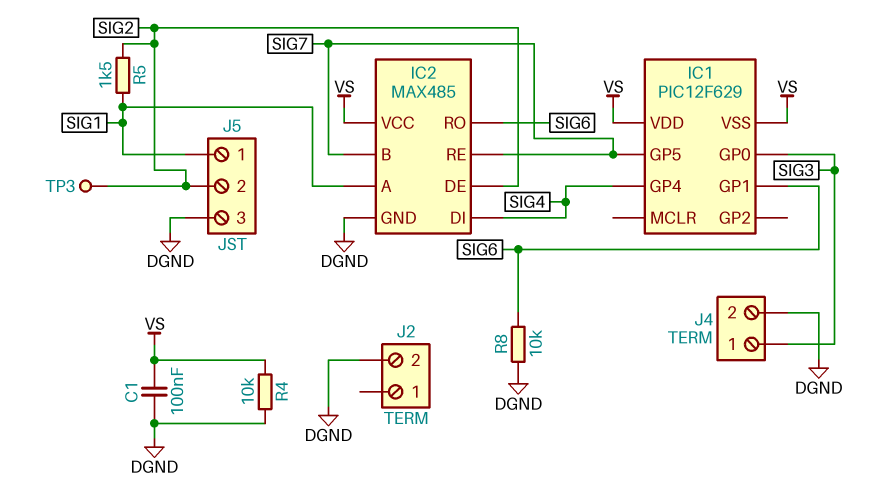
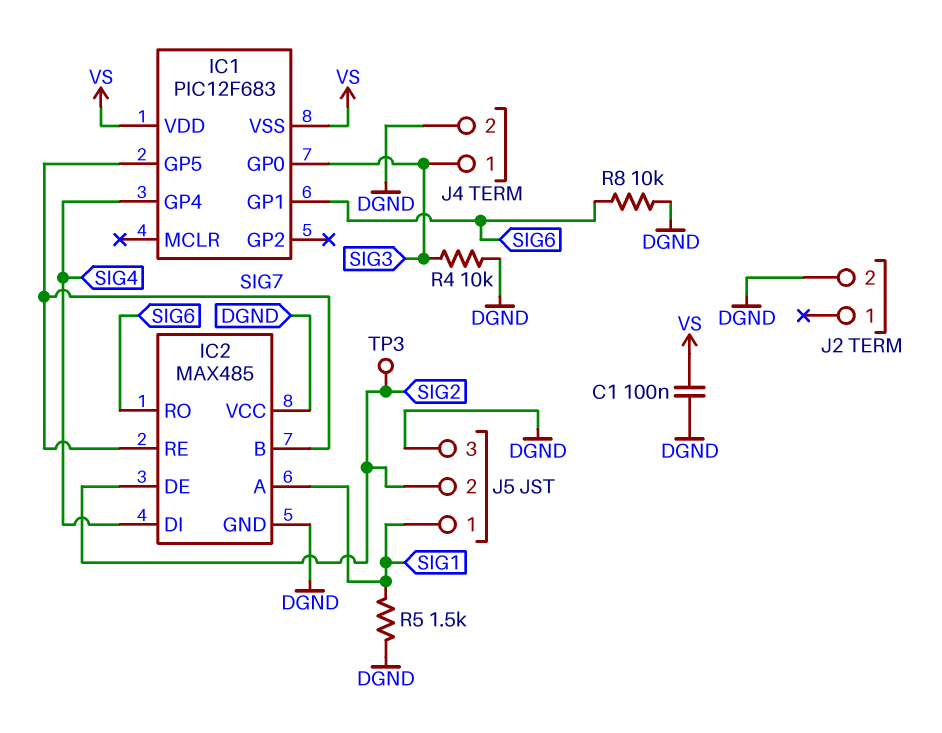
IC1: PIC12F629 -> PIC12F683
IC2 pin VCC: VS -> DGND
R4: 10k (DGND, VS) -> 10k (DGND, SIG3)
R5: 1.5k (SIG1, SIG2) -> 1.5k (DGND, SIG1)

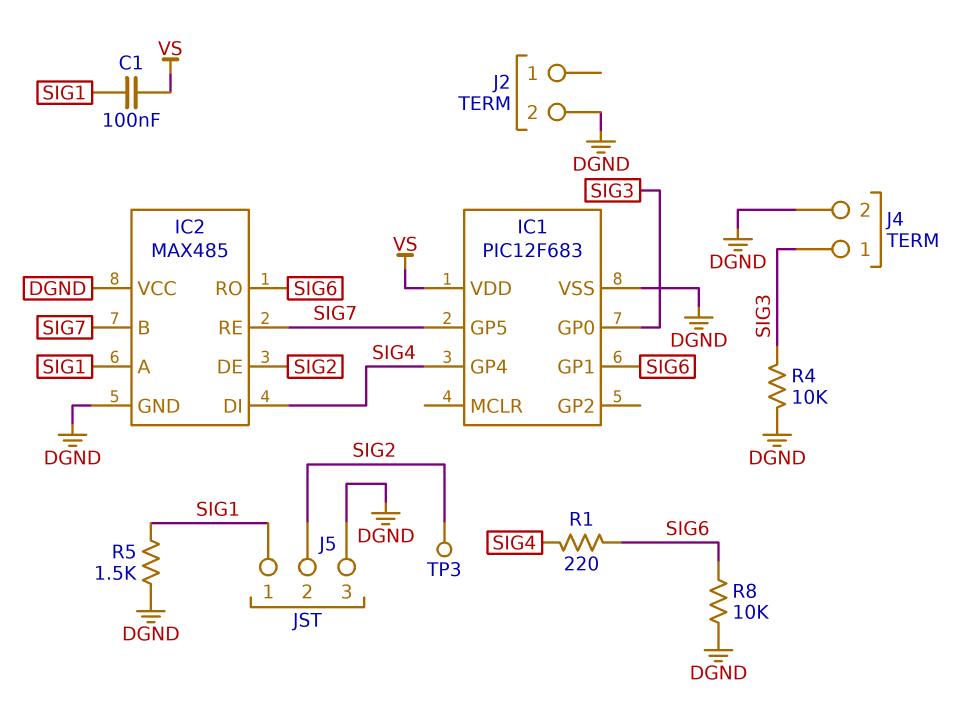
C1: 100nF (DGND, VS) -> 100nF (SIG1, VS)
IC1 pin VSS: VS -> DGND
R1: none -> 220 (SIG4, SIG6)

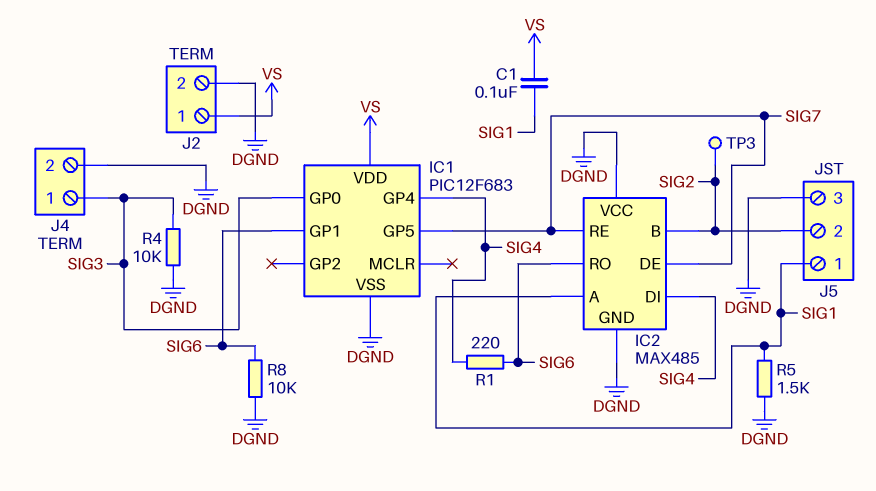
IC2 pin B: SIG7 -> SIG2
IC2 pin DE: SIG2 -> SIG7
J2 pin 1: none -> VS

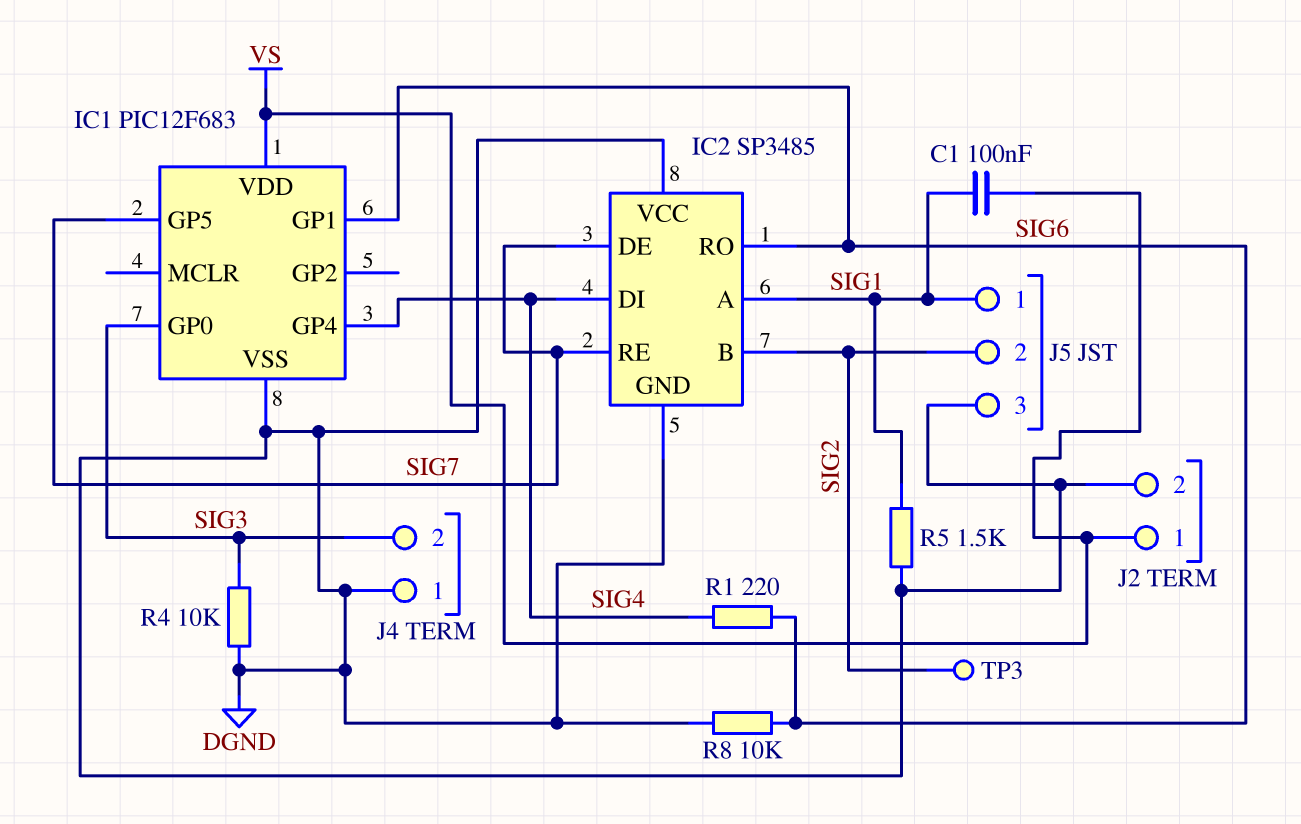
IC2: MAX485 -> SP3485
J4 pin 1: SIG3 -> DGND
J4 pin 2: DGND -> SIG3

